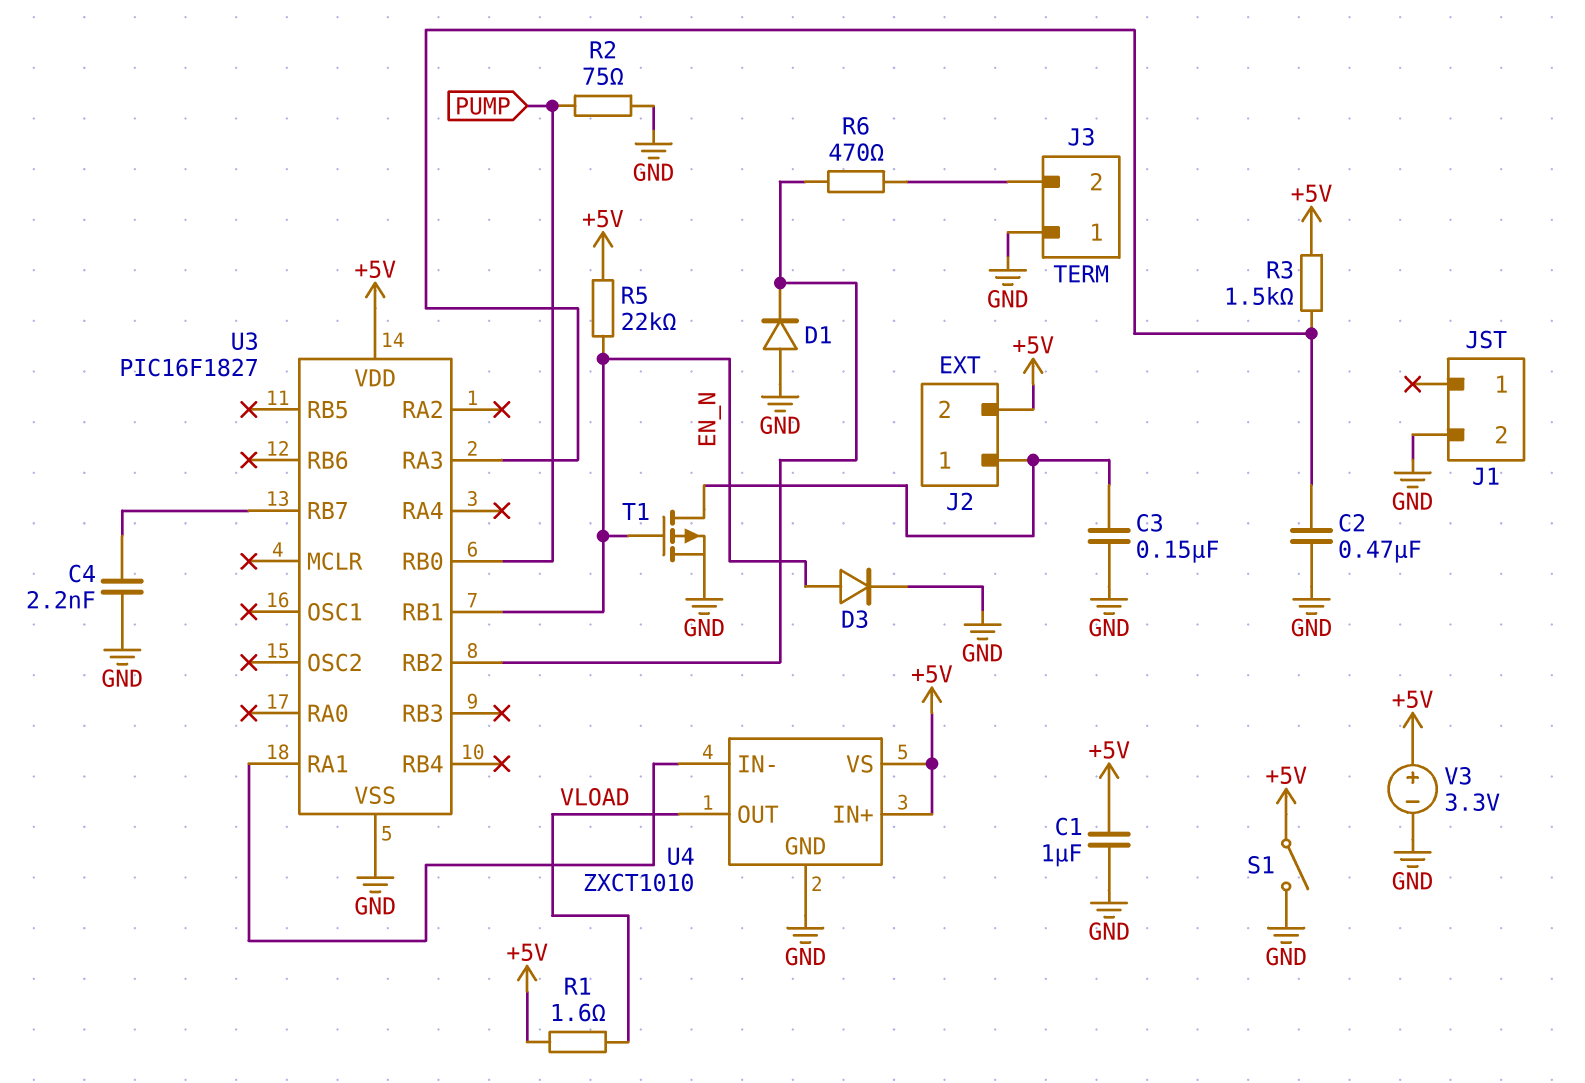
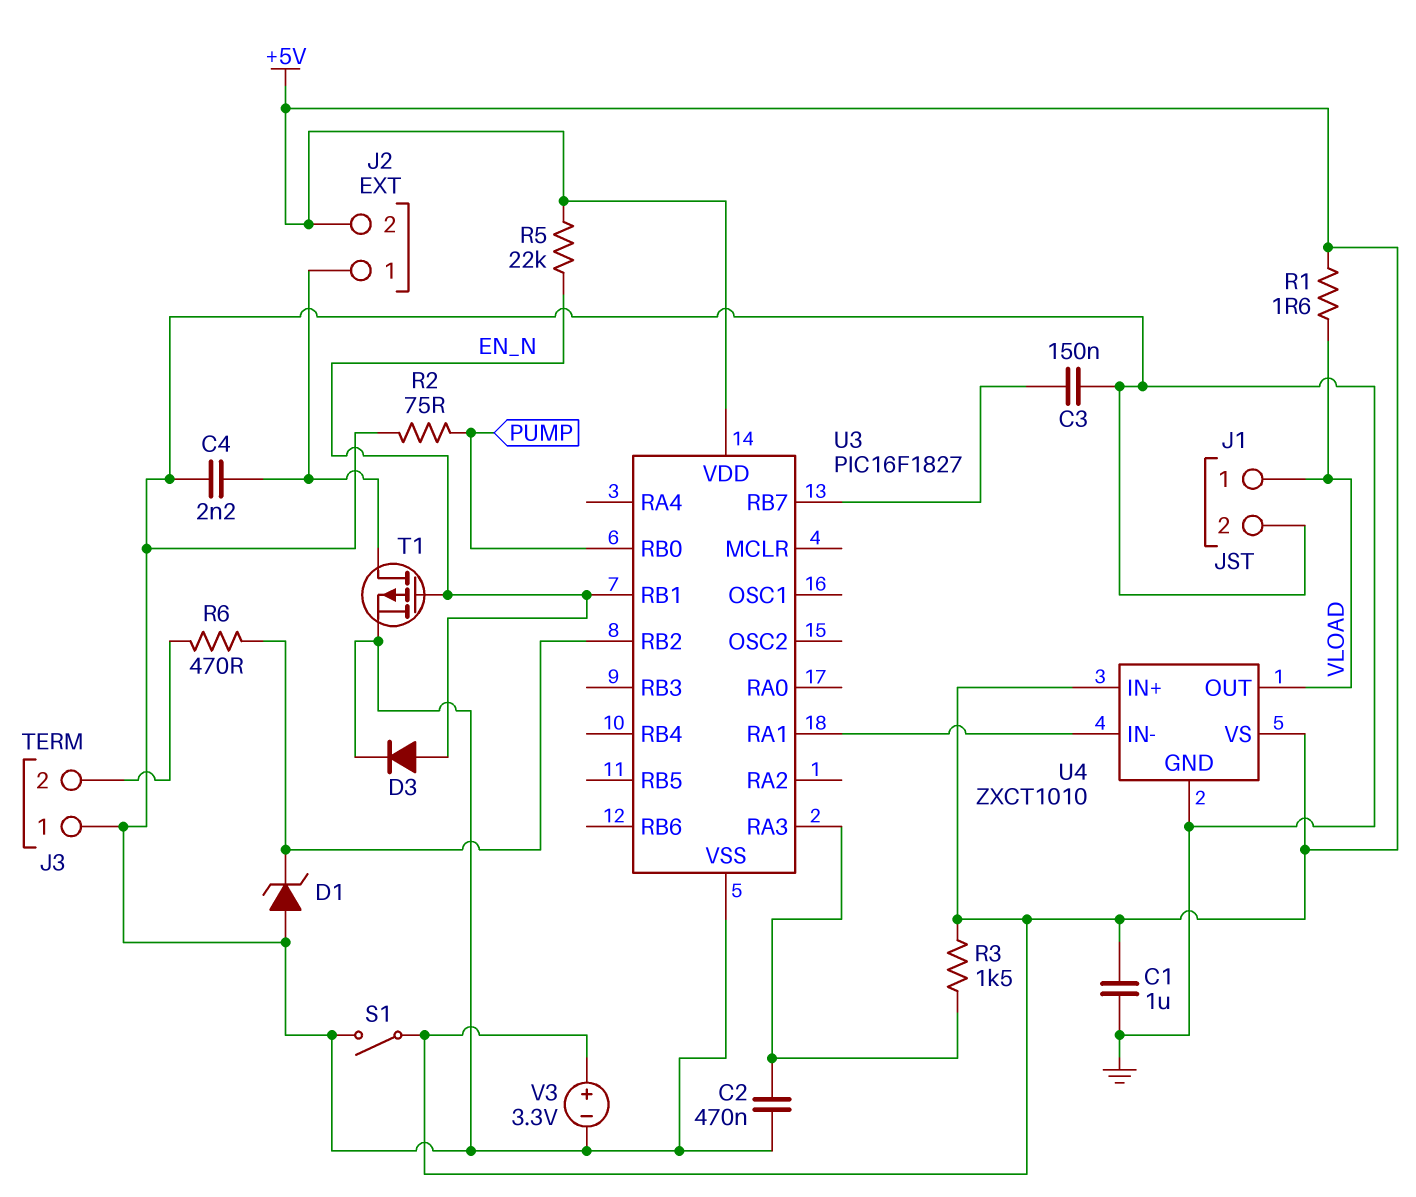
C3: 150nF (GND, J2/1) -> 150nF (GND, U3/RB7)
C4: 2.2nF (GND, U3/RB7) -> 2.2nF (GND, J2/1)
D1: diode (A GND, K U3/RB2) -> zener (A GND, K U3/RB2)
J1 pin 1: none -> VLOAD

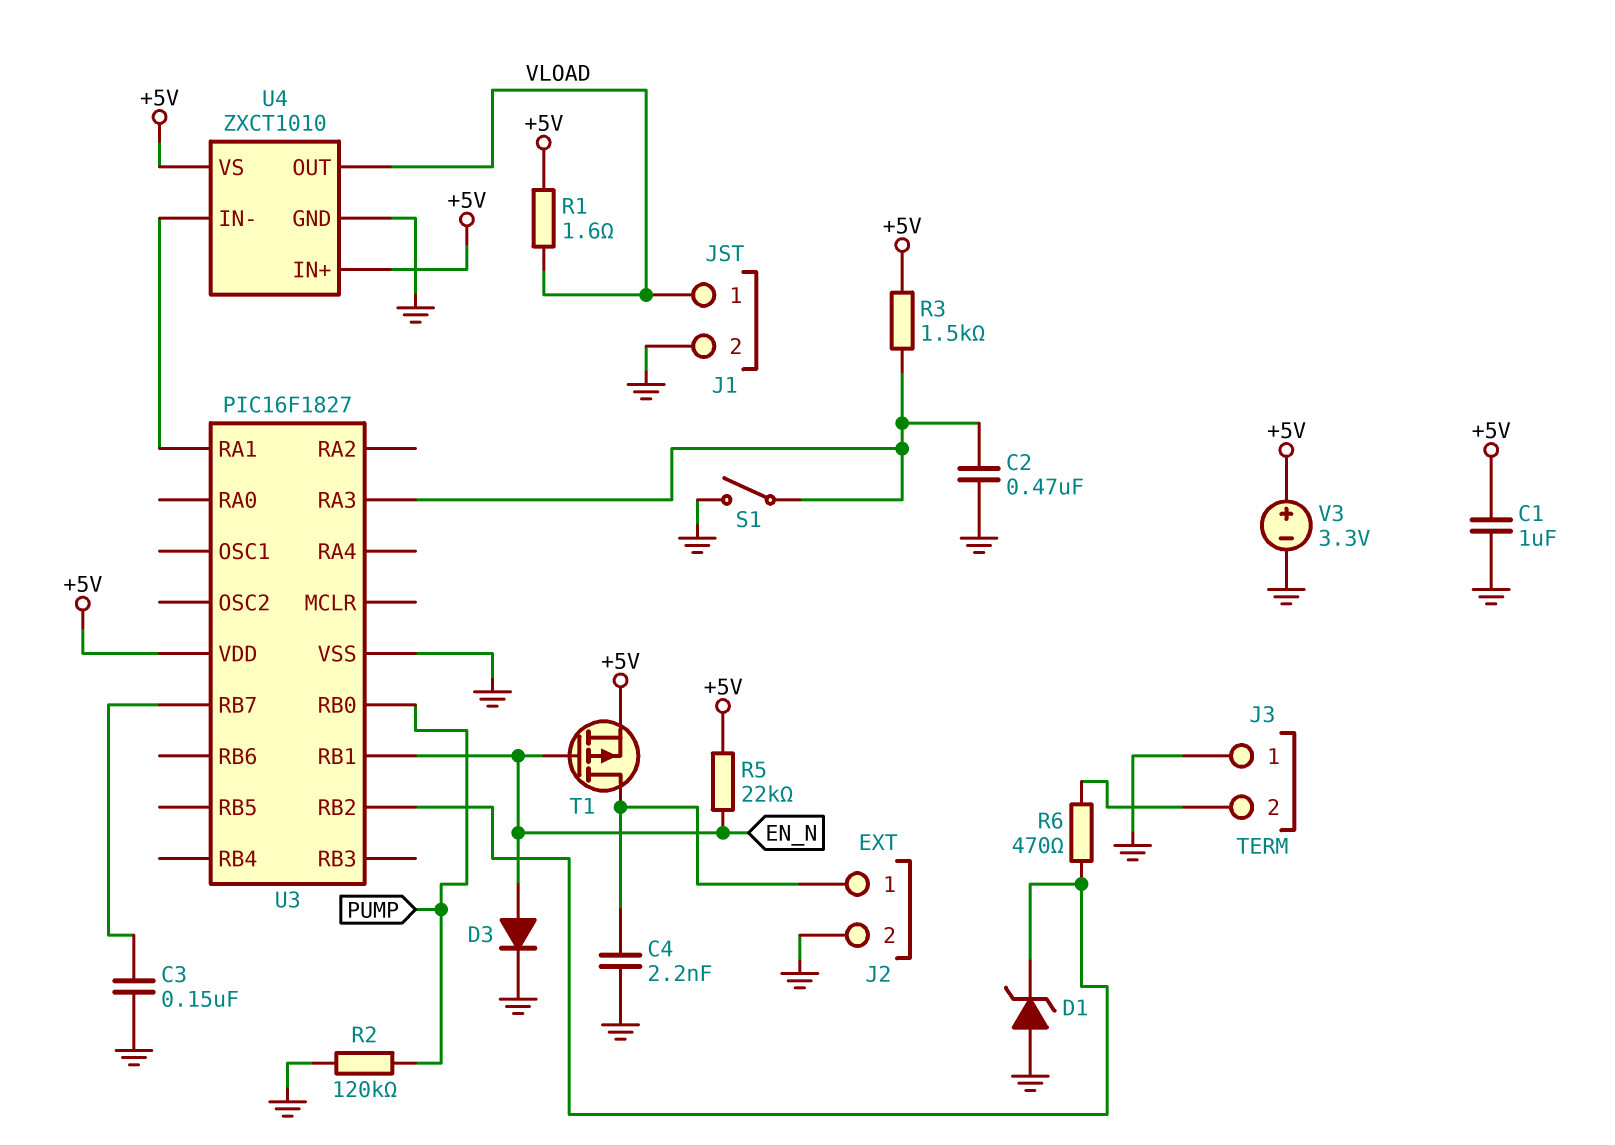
J2 pin 2: +5V -> GND
R2: 75 (GND, PUMP) -> 120k (GND, PUMP)
S1: switch (+5V, GND) -> switch (GND, U3/RA3)
T1: PMOS (G EN_N, D J2/1, S GND) -> PMOS (G EN_N, D J2/1, S +5V)

